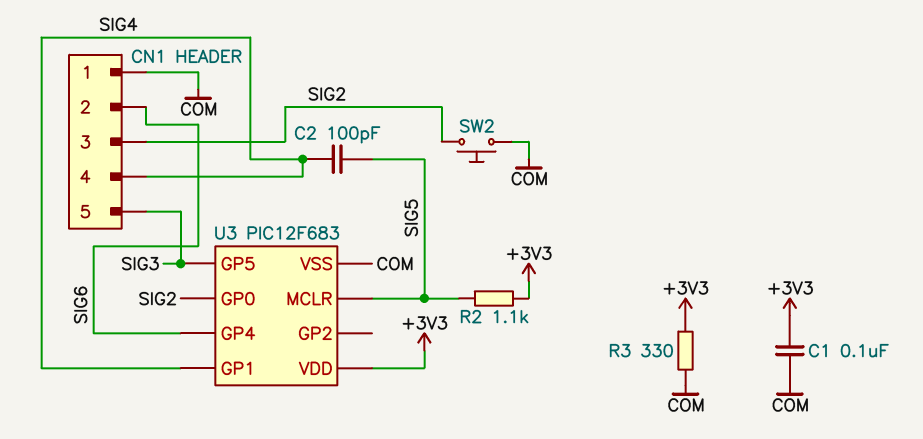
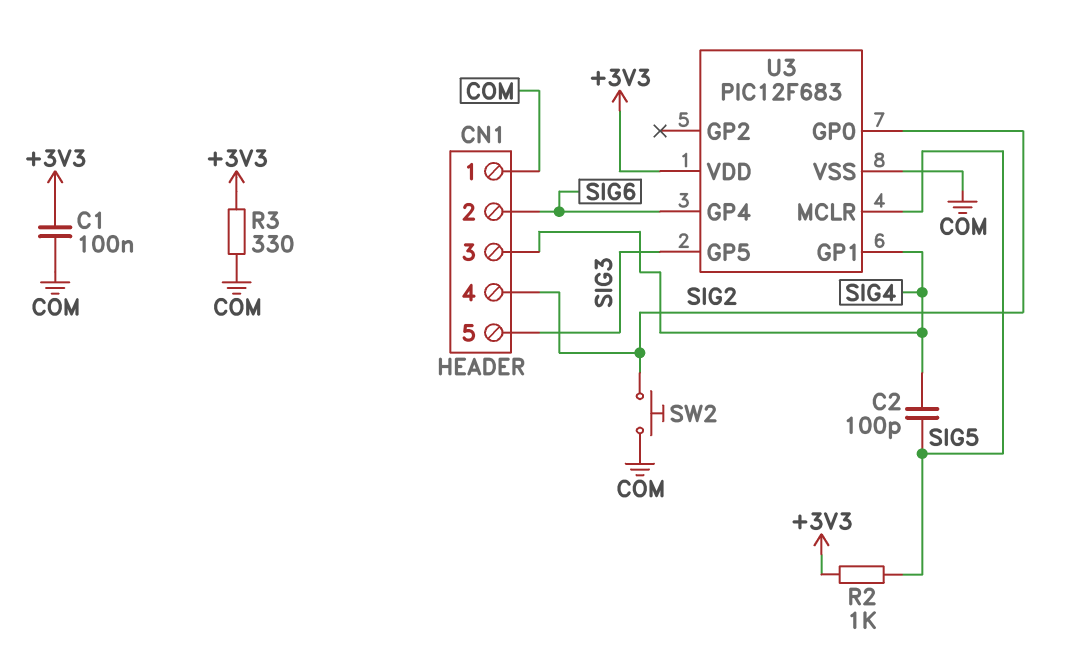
CN1 pin 3: SIG2 -> SIG4
CN1 pin 4: SIG4 -> SIG2
R2: 1.1k (+3V3, SIG5) -> 1k (+3V3, SIG5)

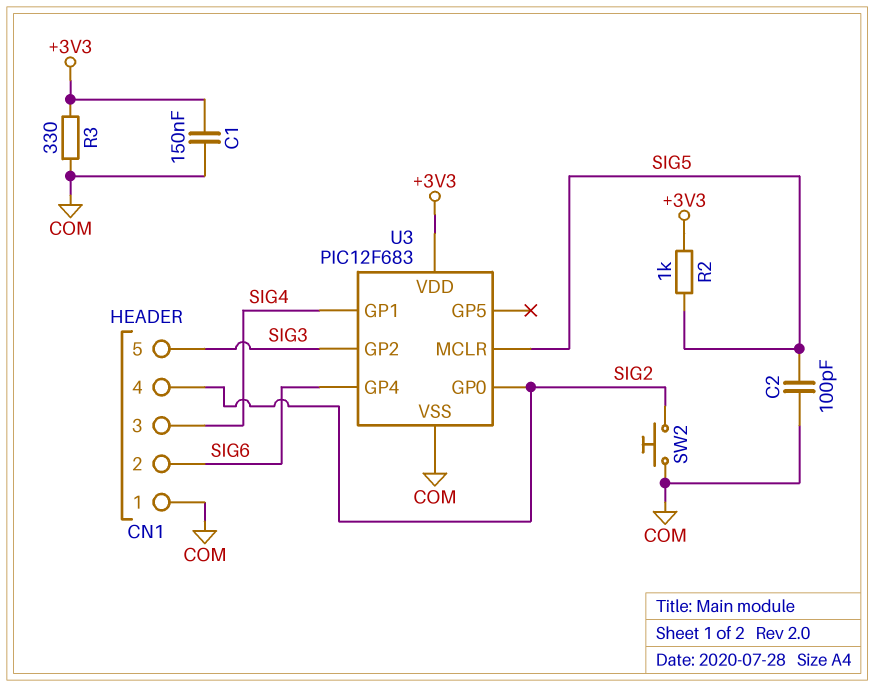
C1: 100nF (+3V3, COM) -> 150nF (+3V3, COM)
C2: 100pF (SIG4, SIG5) -> 100pF (COM, SIG5)
U3 pin GP2: none -> SIG3
U3 pin GP5: SIG3 -> none

